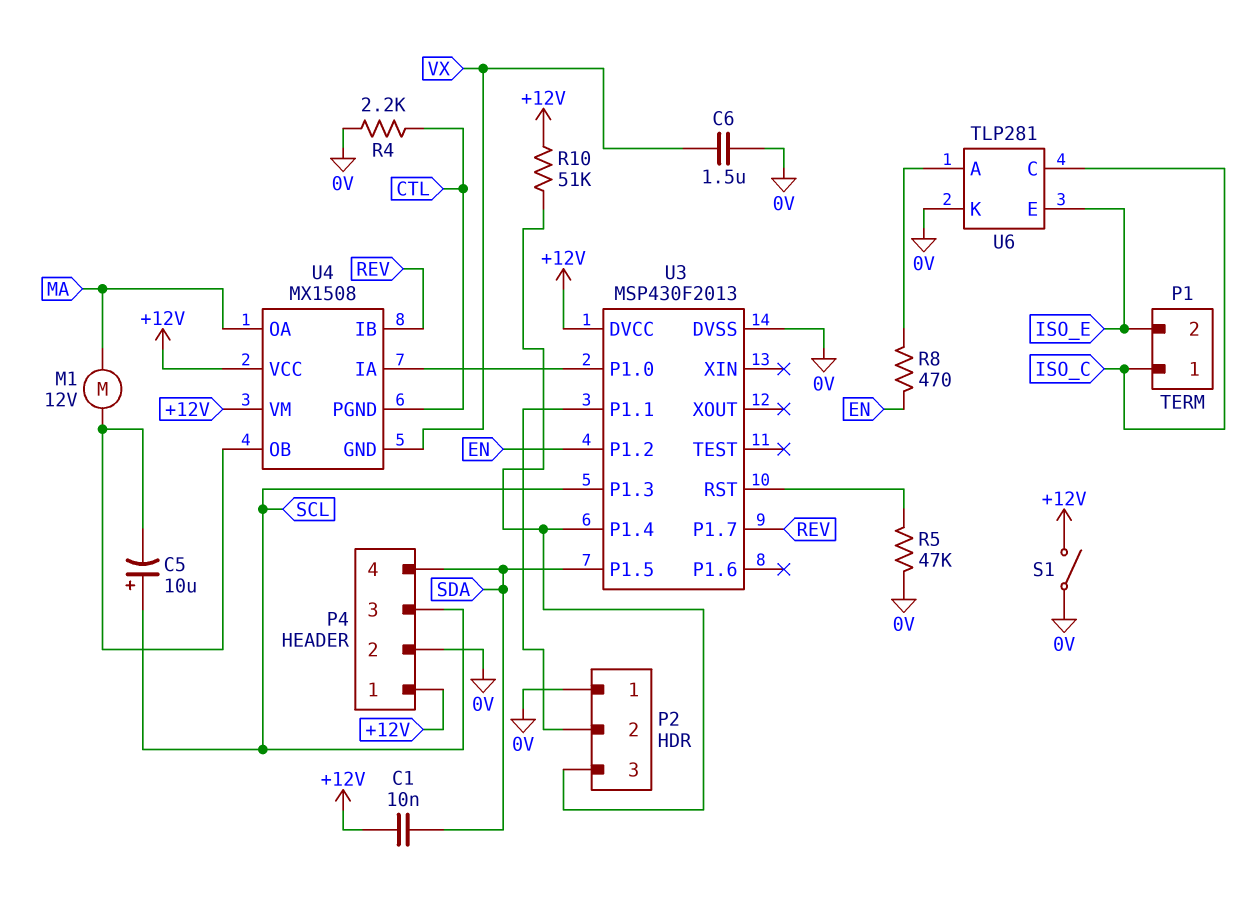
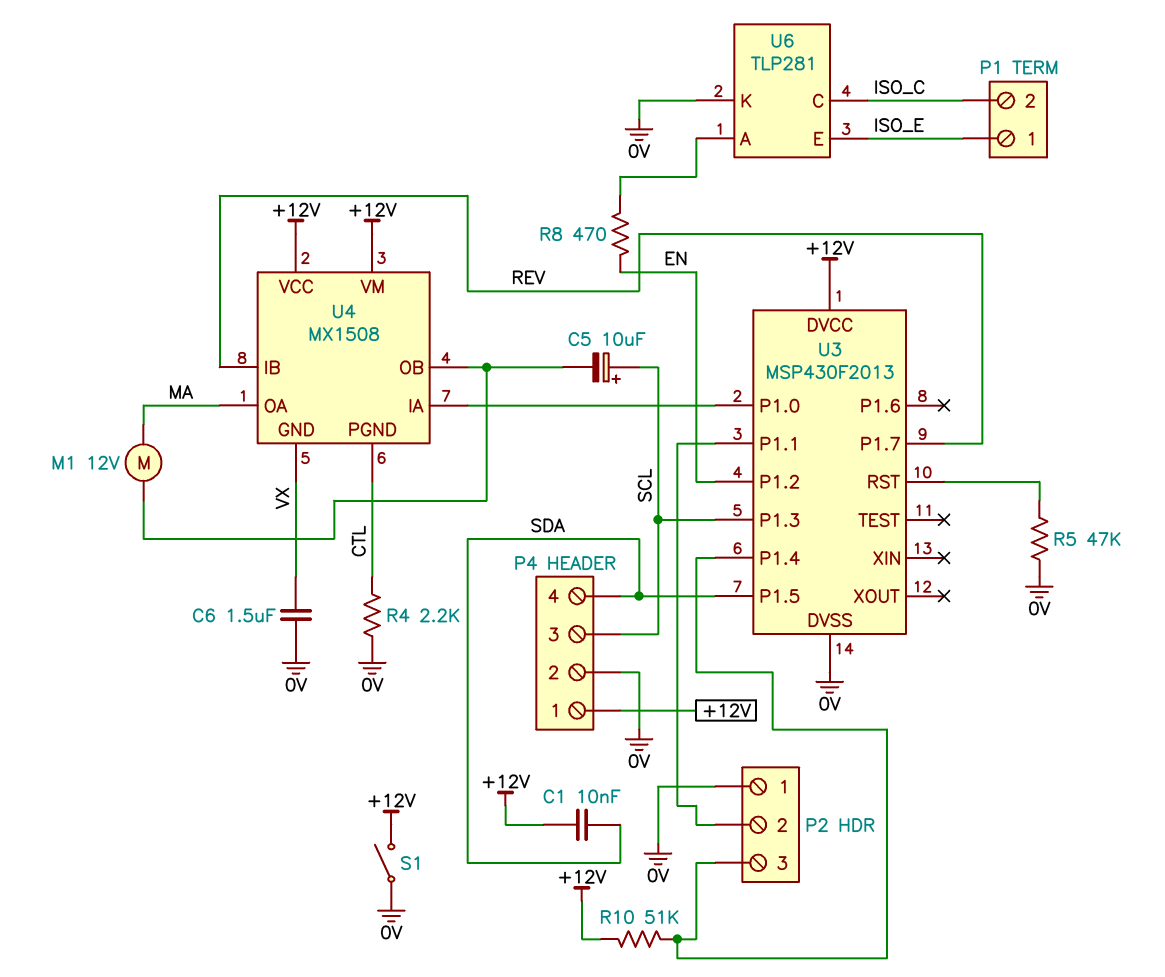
P1 pin 1: ISO_C -> ISO_E
P1 pin 2: ISO_E -> ISO_C

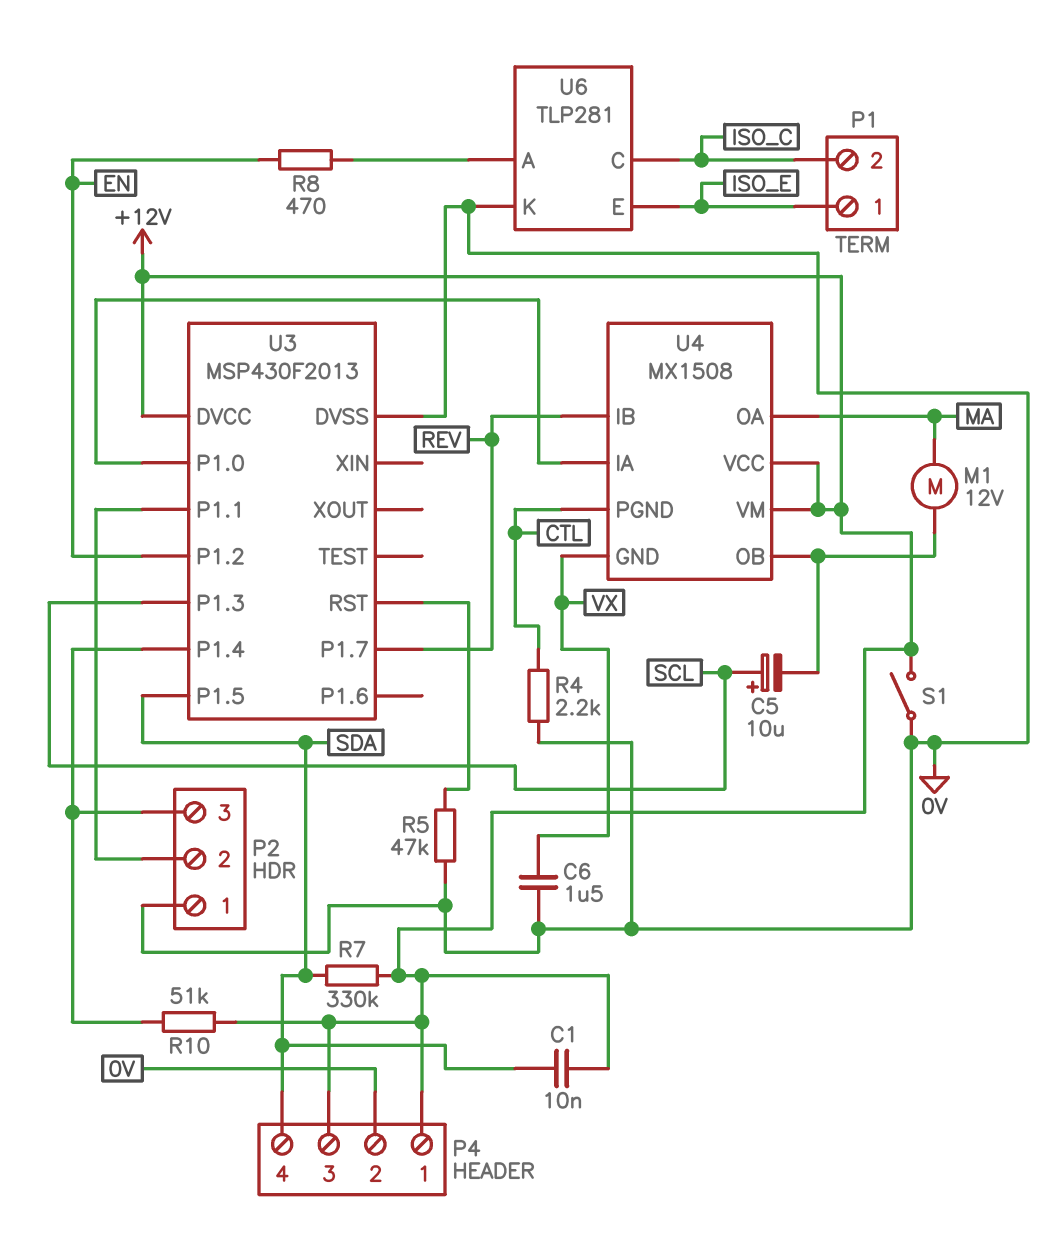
P4 pin 3: SCL -> +12V
R7: none -> 330k (+12V, SDA)

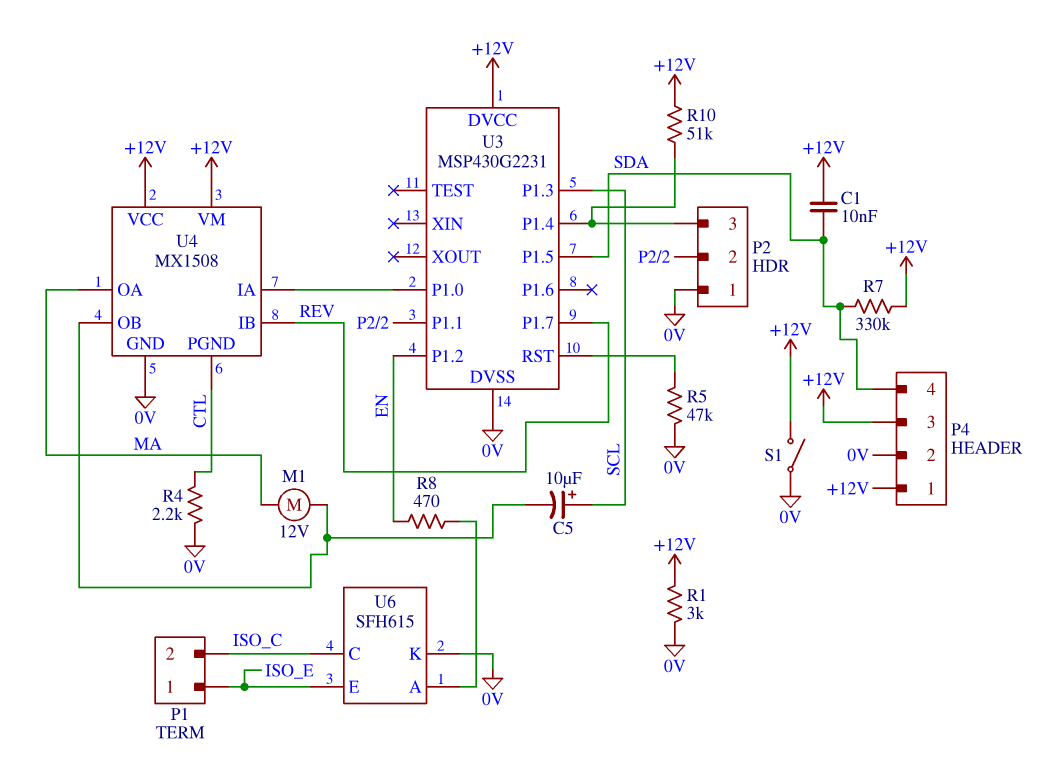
C6: 1.5uF (0V, VX) -> none
R1: none -> 3k (+12V, 0V)
U3: MSP430F2013 -> MSP430G2231
U4 pin GND: VX -> 0V
U6: TLP281 -> SFH615

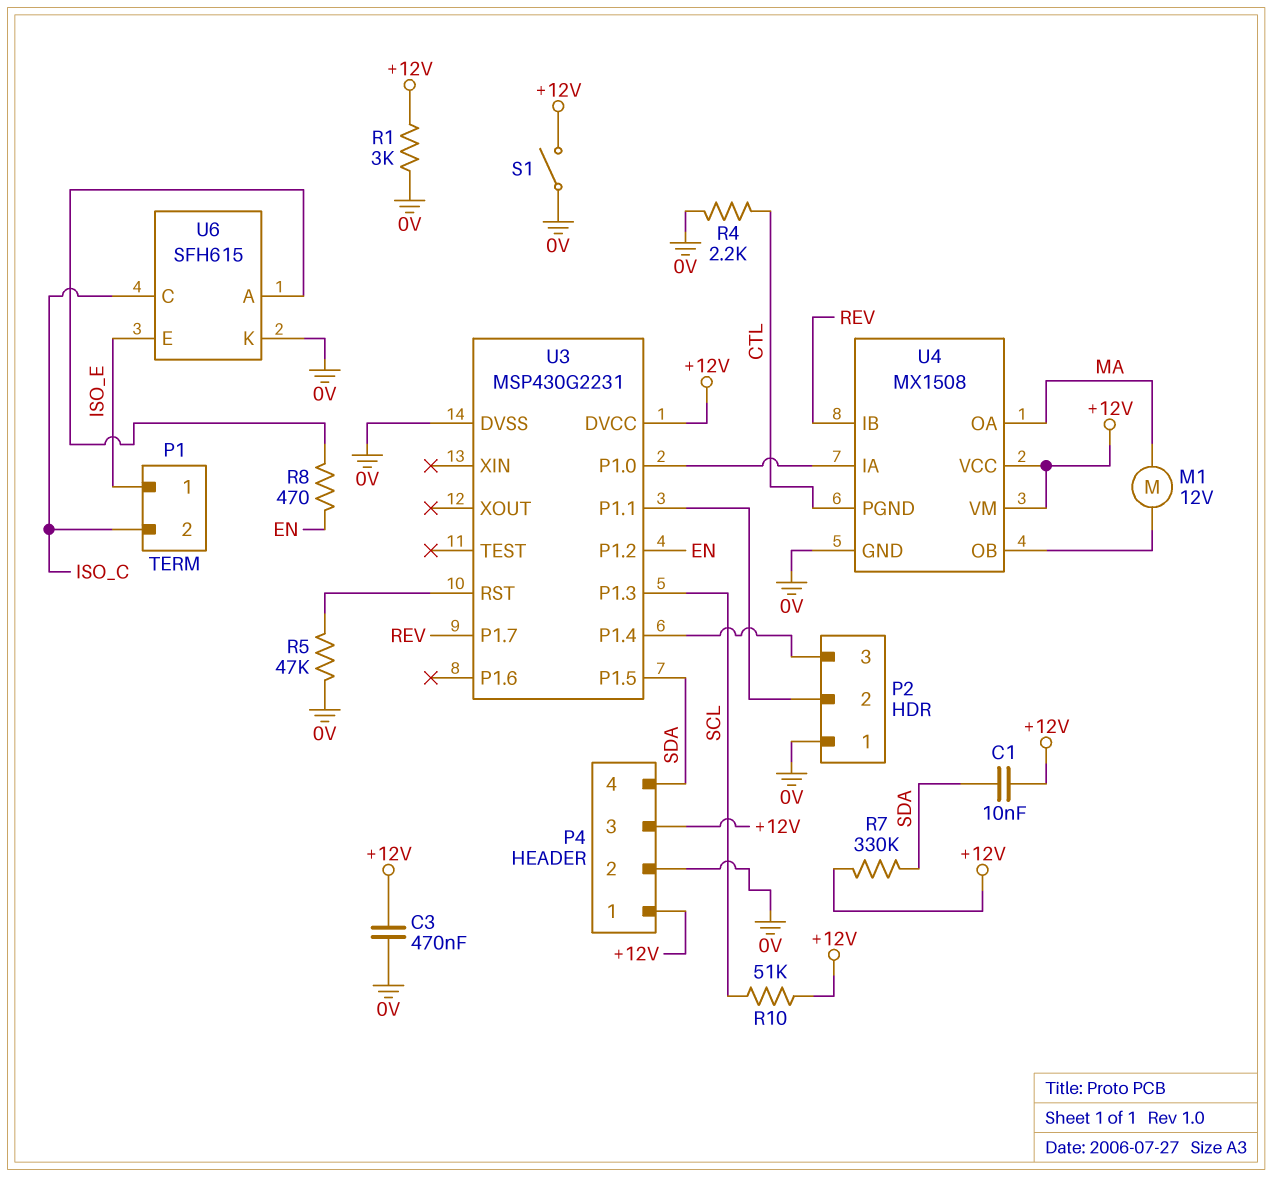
C3: none -> 470nF (+12V, 0V)
C5: 10uF (plus SCL, minus U4/OB) -> none
R10: 51k (+12V, P2/3) -> 51k (+12V, SCL)

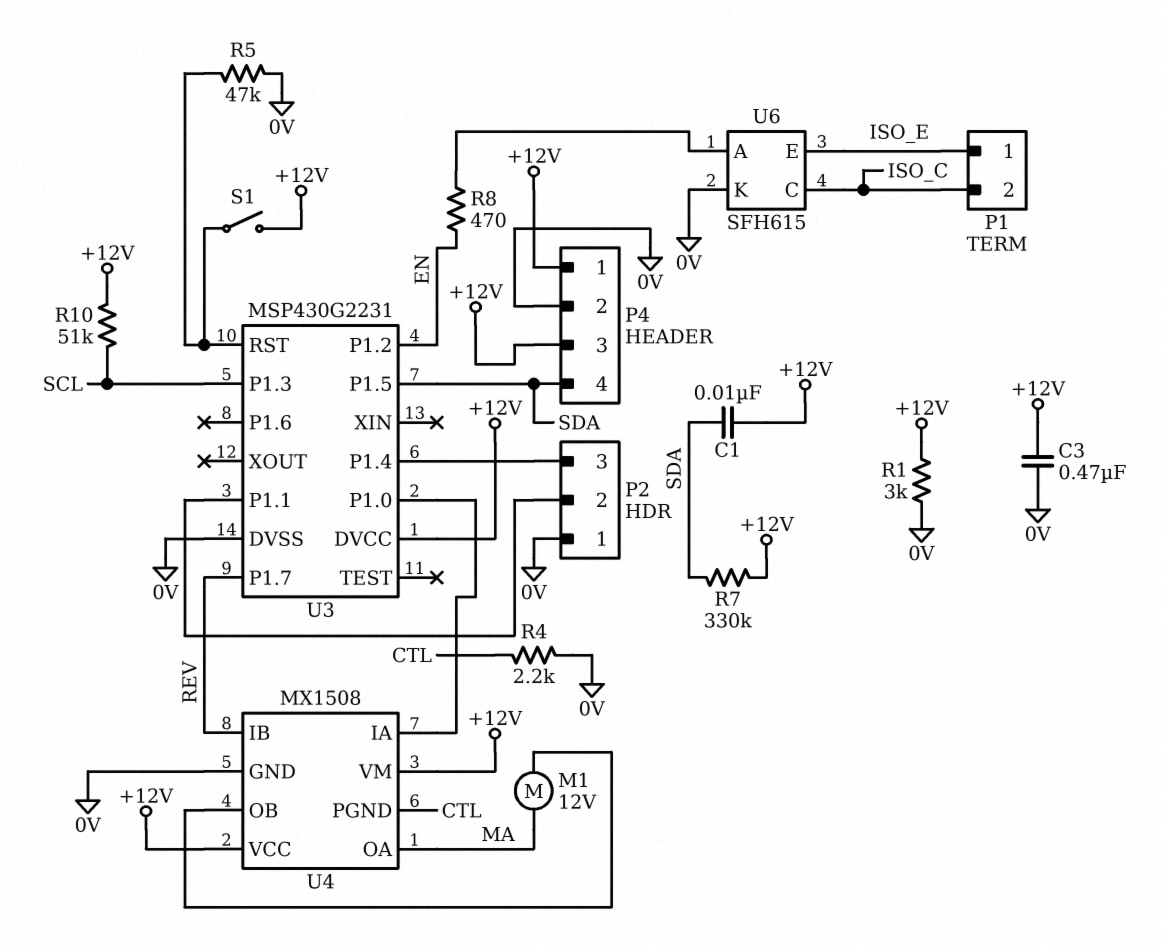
S1: switch (+12V, 0V) -> switch (+12V, U3/RST)

